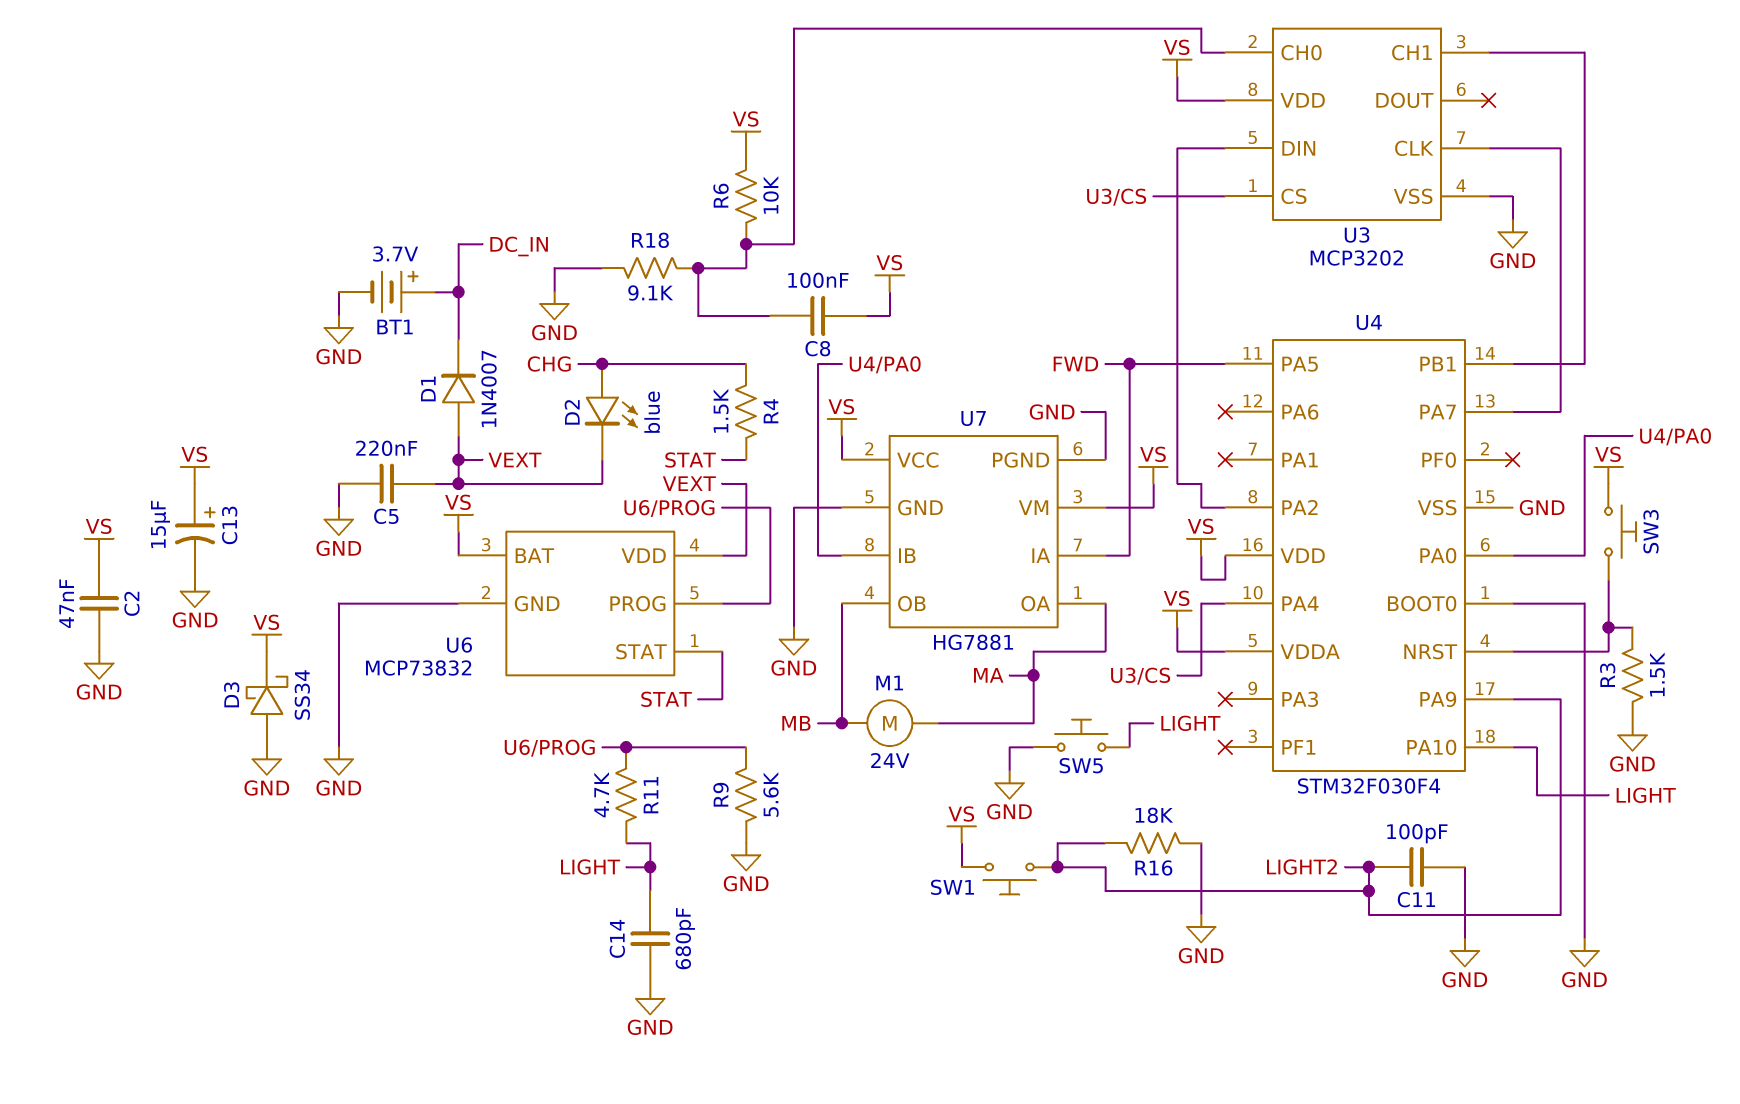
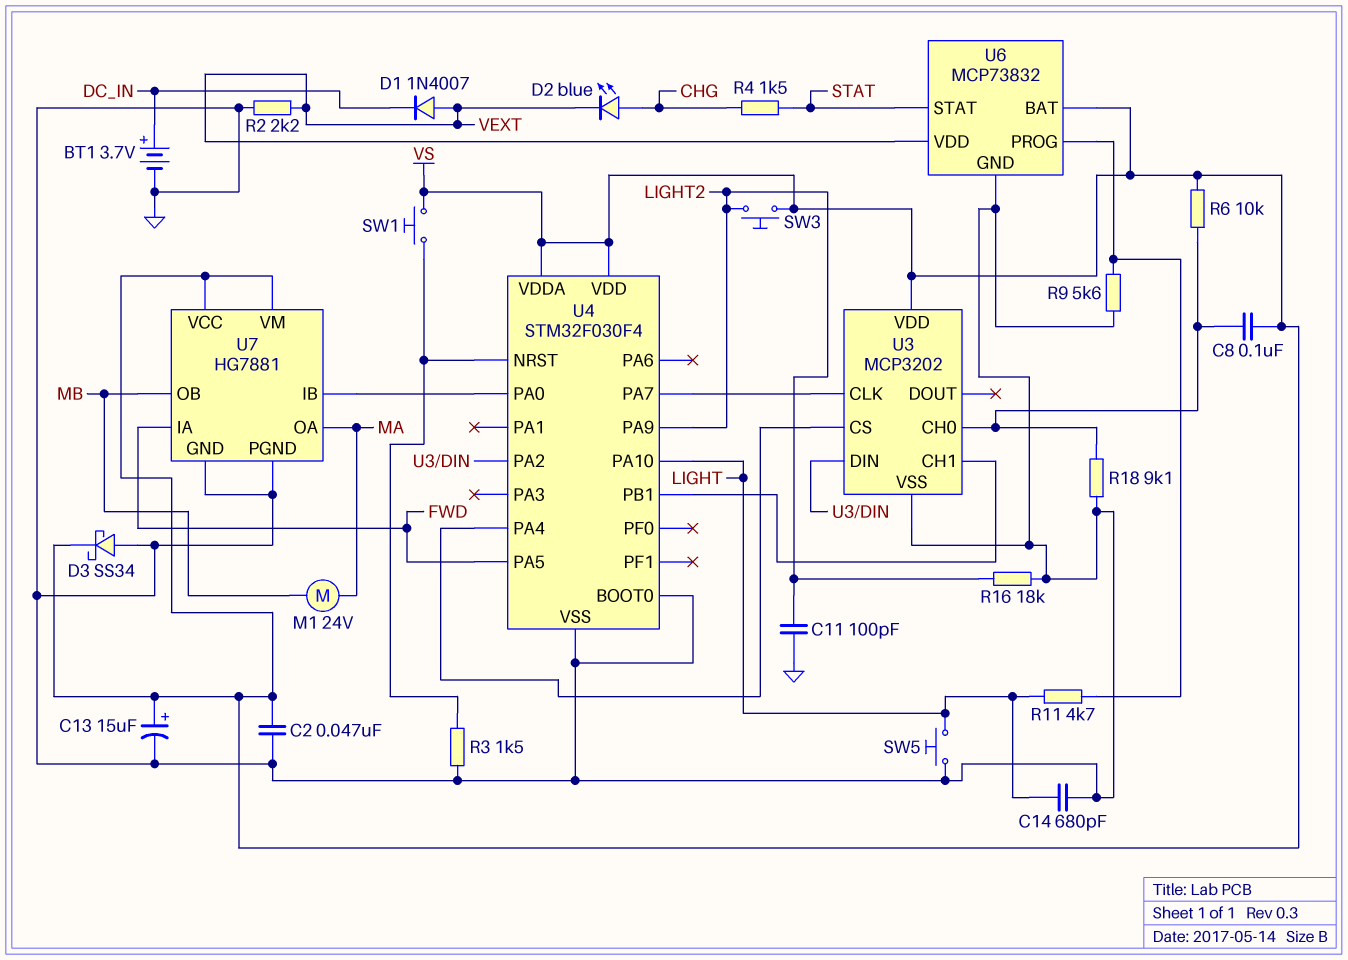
C5: 220nF (GND, VEXT) -> none
R2: none -> 2.2k (GND, VEXT)
SW1: button (LIGHT2, VS) -> button (U4/NRST, VS)
SW3: button (U4/NRST, VS) -> button (LIGHT2, VS)

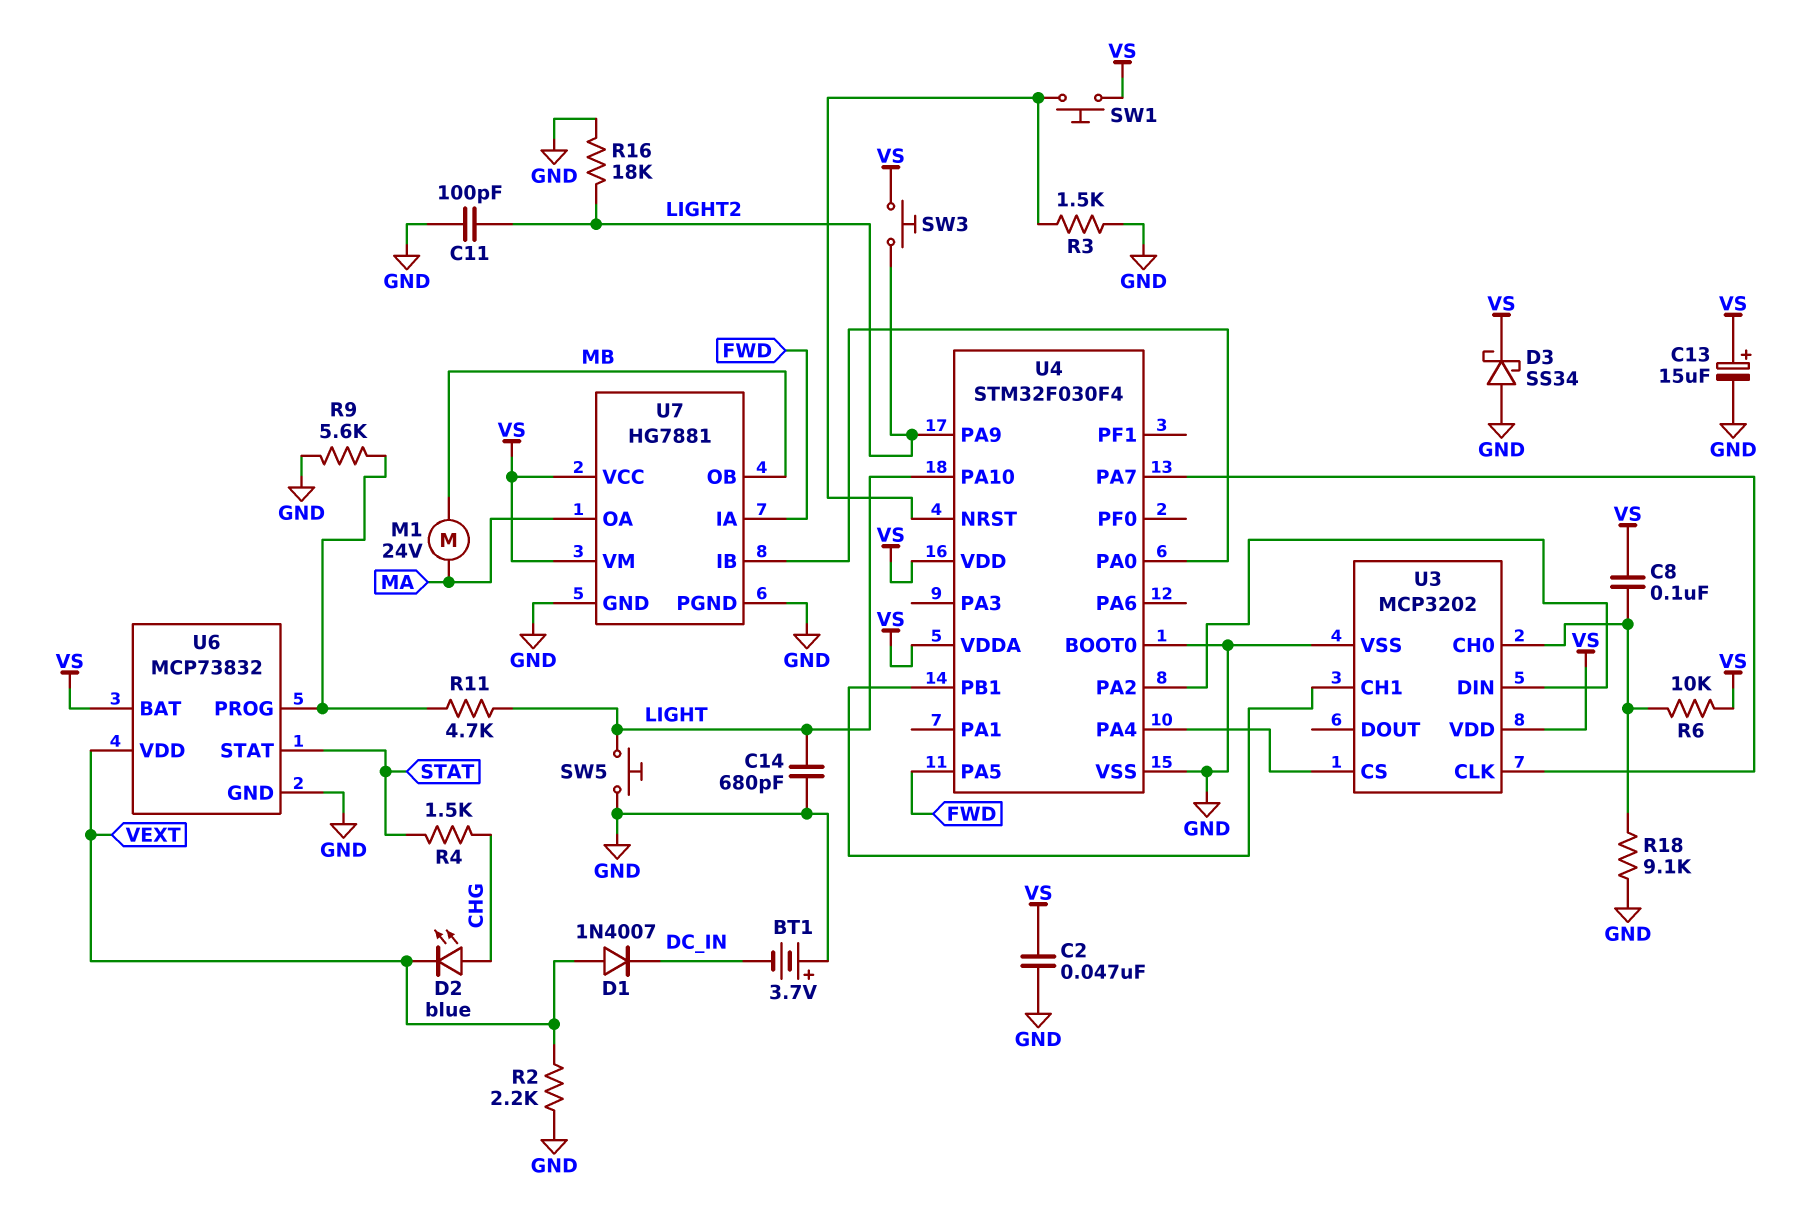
BT1: 3.7V (plus DC_IN, minus GND) -> 3.7V (plus GND, minus DC_IN)

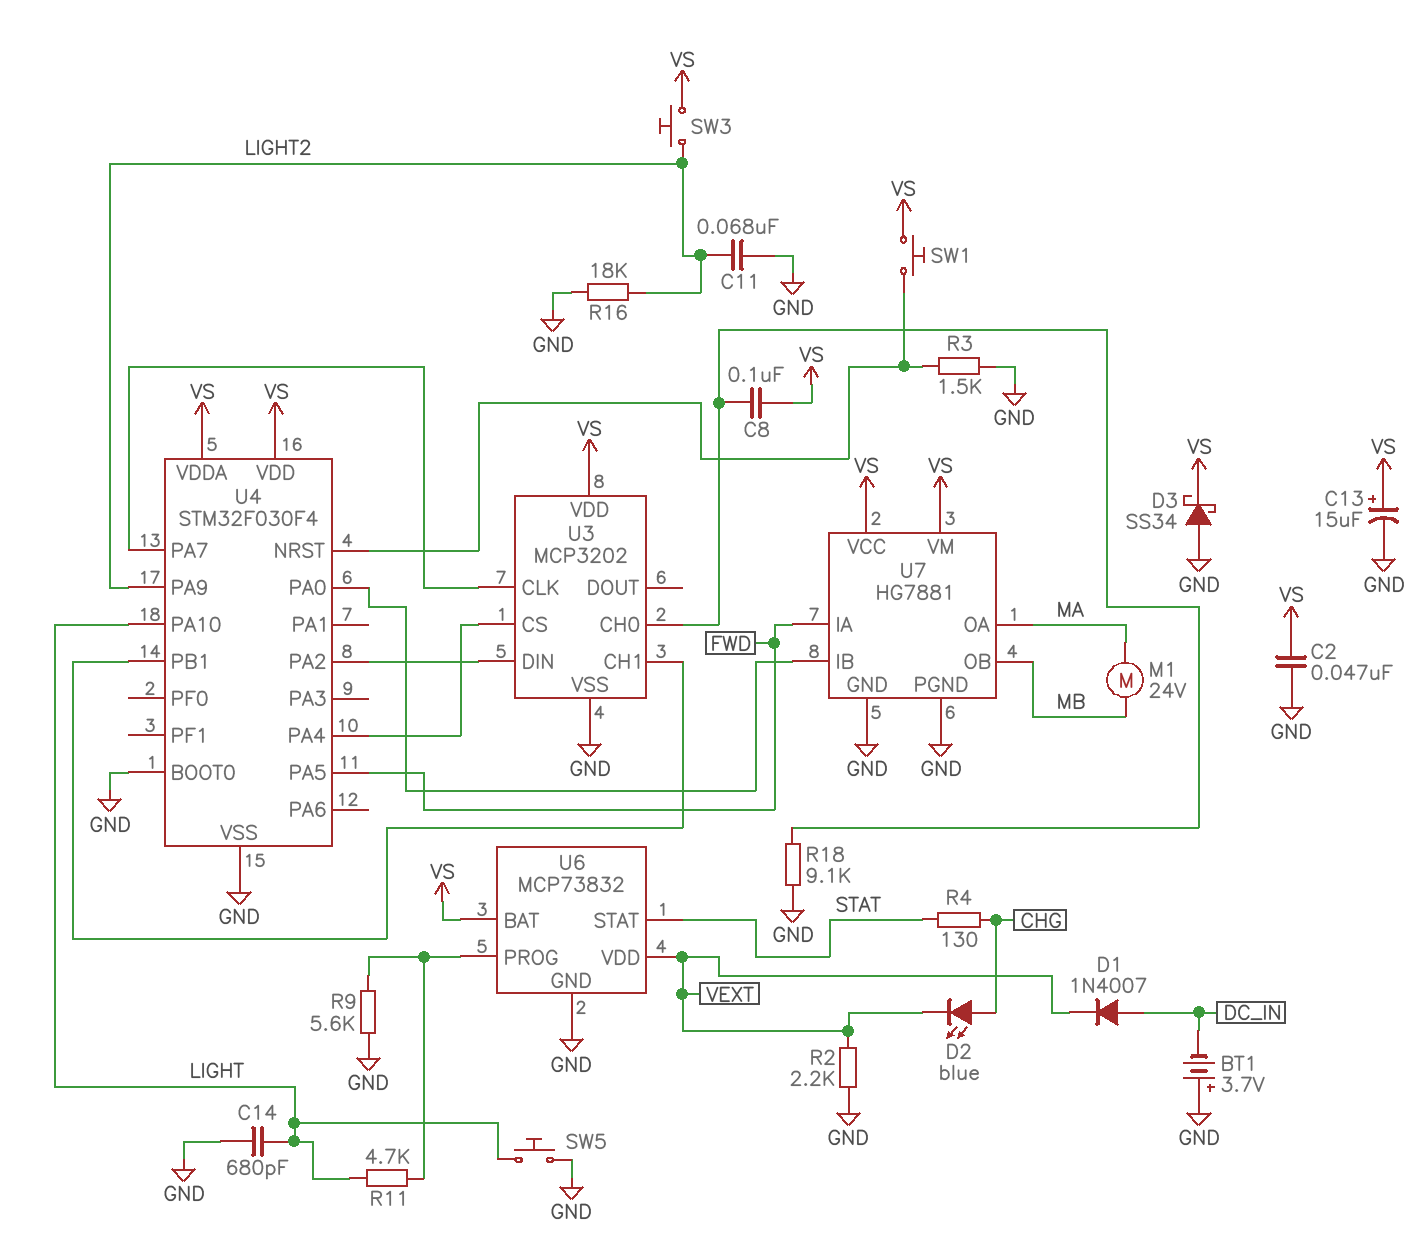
C11: 100pF (GND, LIGHT2) -> 68nF (GND, LIGHT2)
D1: diode 1N4007 (A VEXT, K DC_IN) -> diode 1N4007 (A DC_IN, K VEXT)
R4: 1.5k (CHG, STAT) -> 130 (CHG, STAT)
R6: 10k (U3/CH0, VS) -> none

